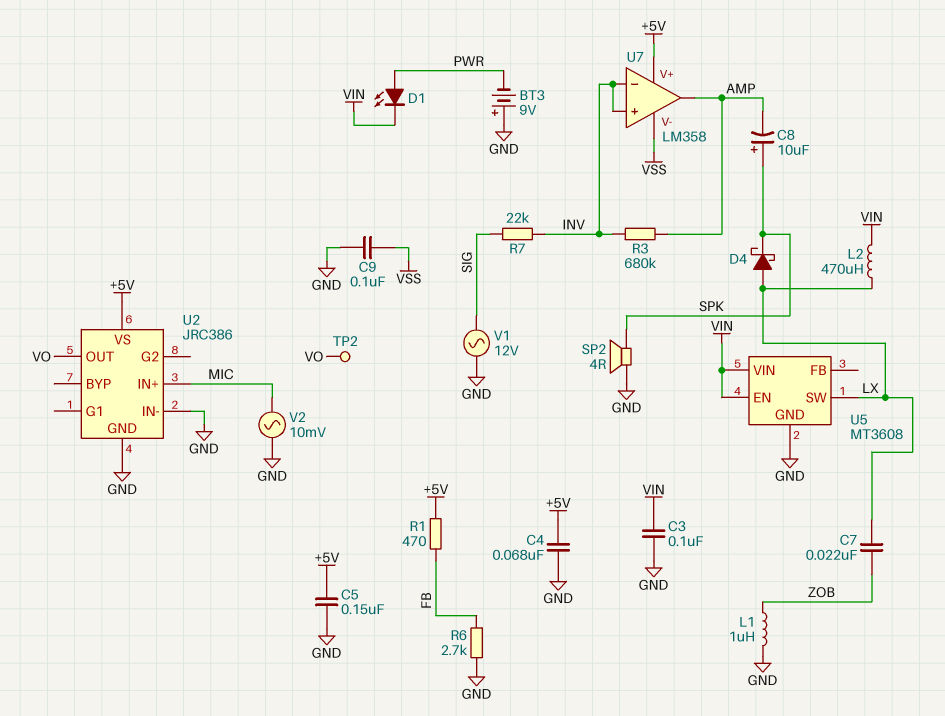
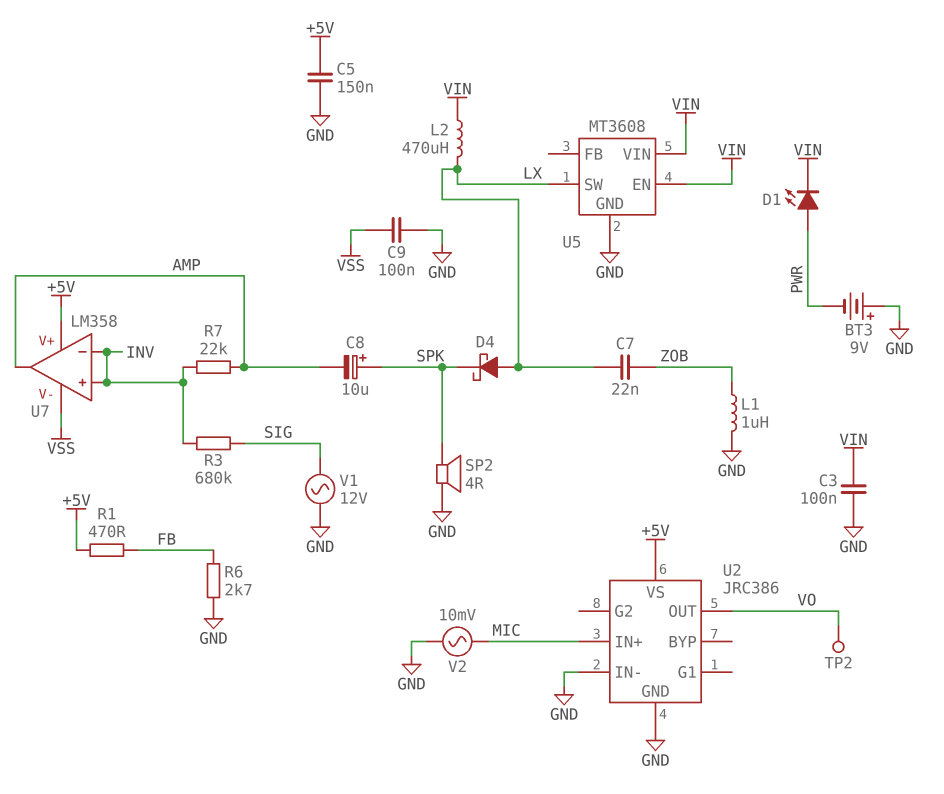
C4: 68nF (+5V, GND) -> none
R3: 680k (AMP, INV) -> 680k (INV, SIG)
R7: 22k (INV, SIG) -> 22k (AMP, INV)

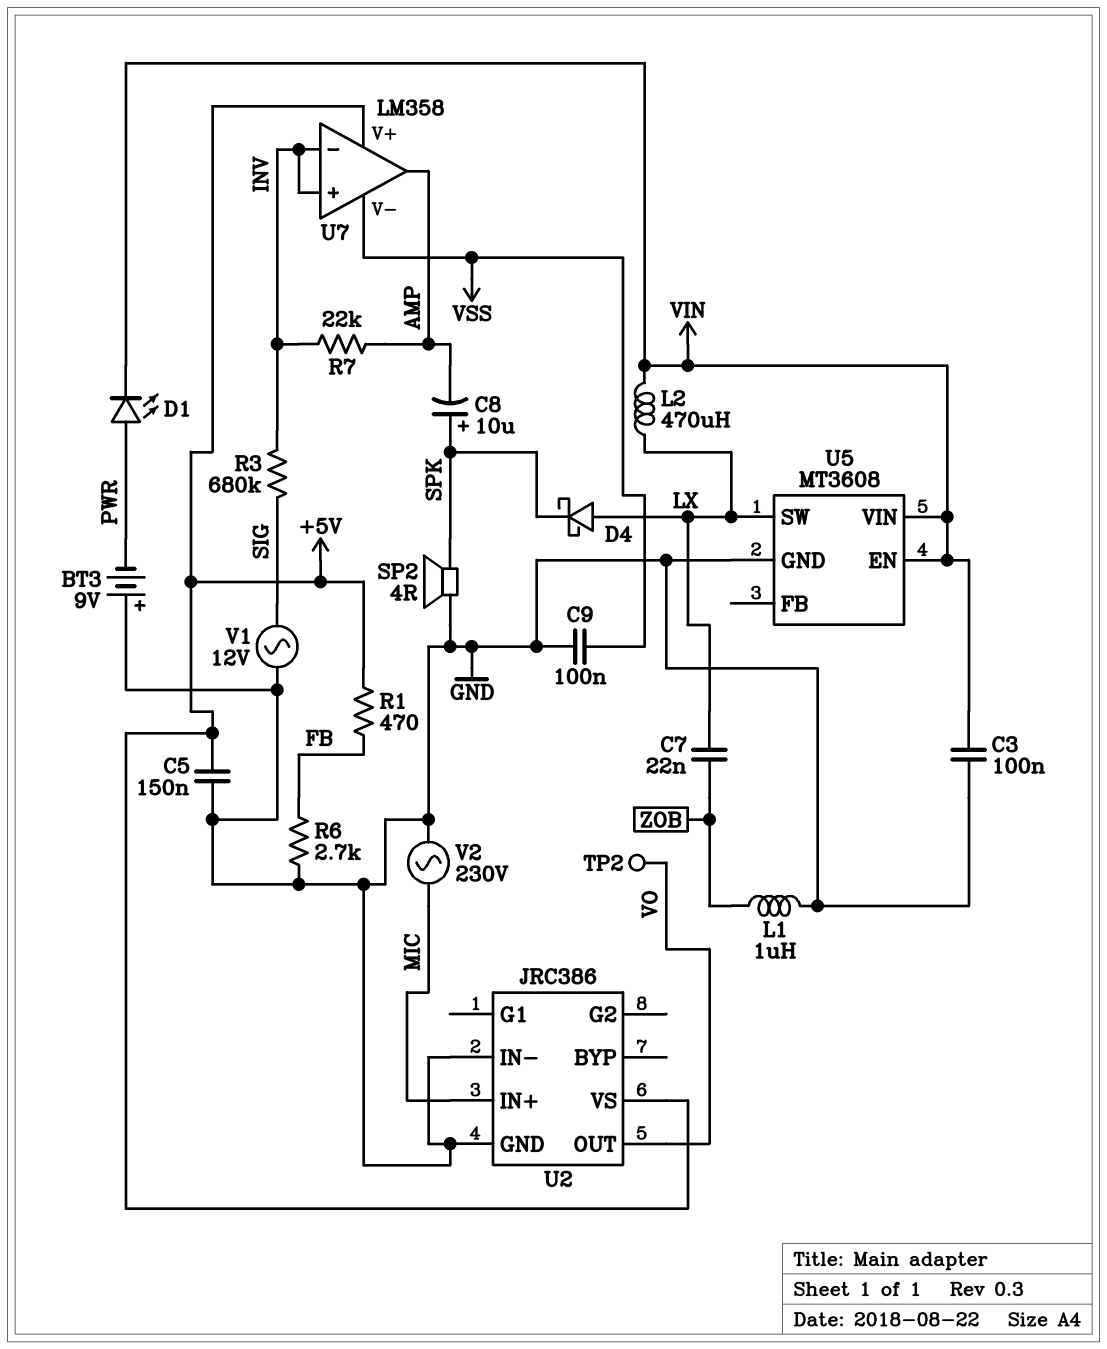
V2: AC 10mV (GND, MIC) -> AC 230V (GND, MIC)

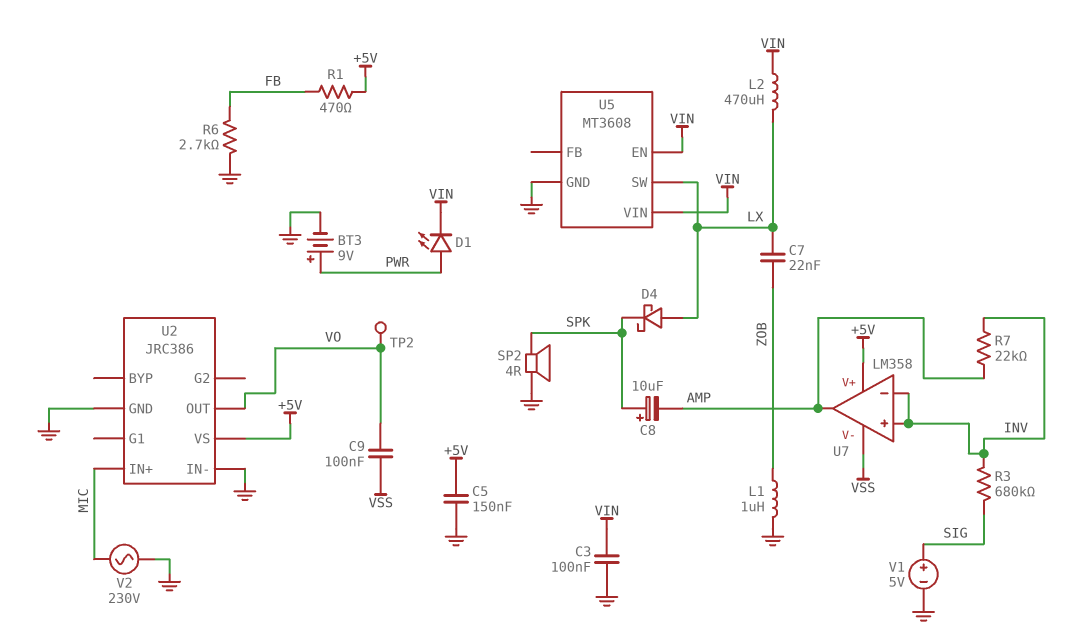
BT3: 9V (plus GND, minus PWR) -> 9V (plus PWR, minus GND)
C9: 100nF (GND, VSS) -> 100nF (VO, VSS)
V1: AC 12V (GND, SIG) -> 5V (plus SIG, minus GND)

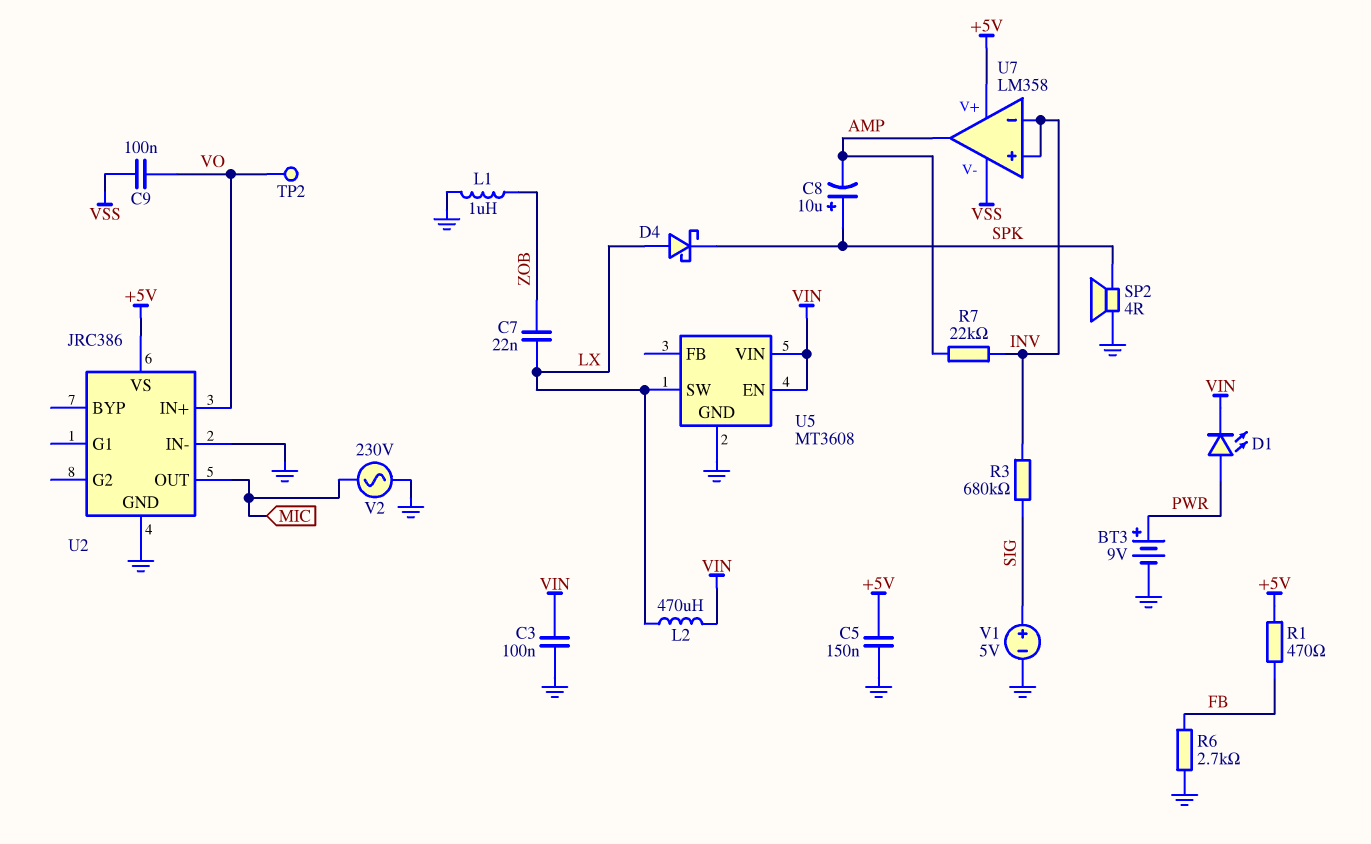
U2 pin IN+: MIC -> VO
U2 pin OUT: VO -> MIC

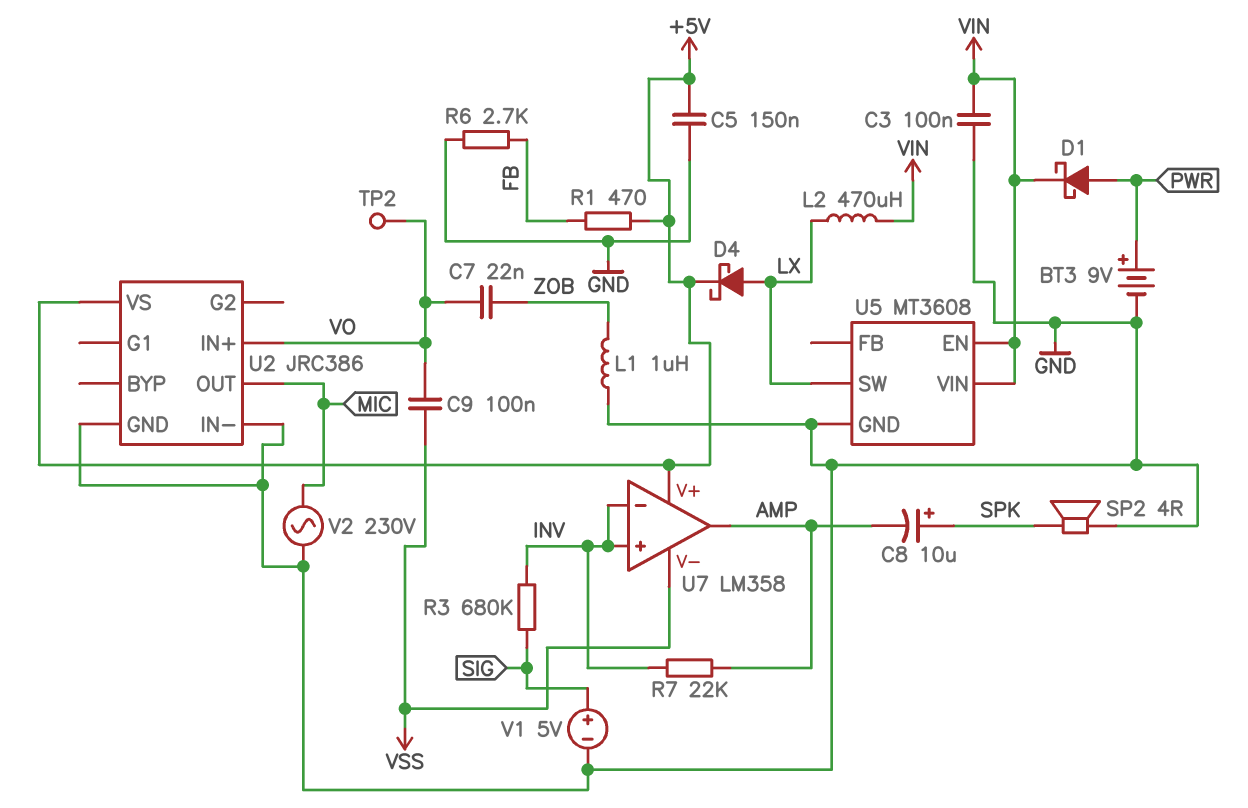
C7: 22nF (LX, ZOB) -> 22nF (VO, ZOB)
D1: LED (A PWR, K VIN) -> schottky (A PWR, K VIN)
D4: schottky (A LX, K SPK) -> schottky (A LX, K +5V)

